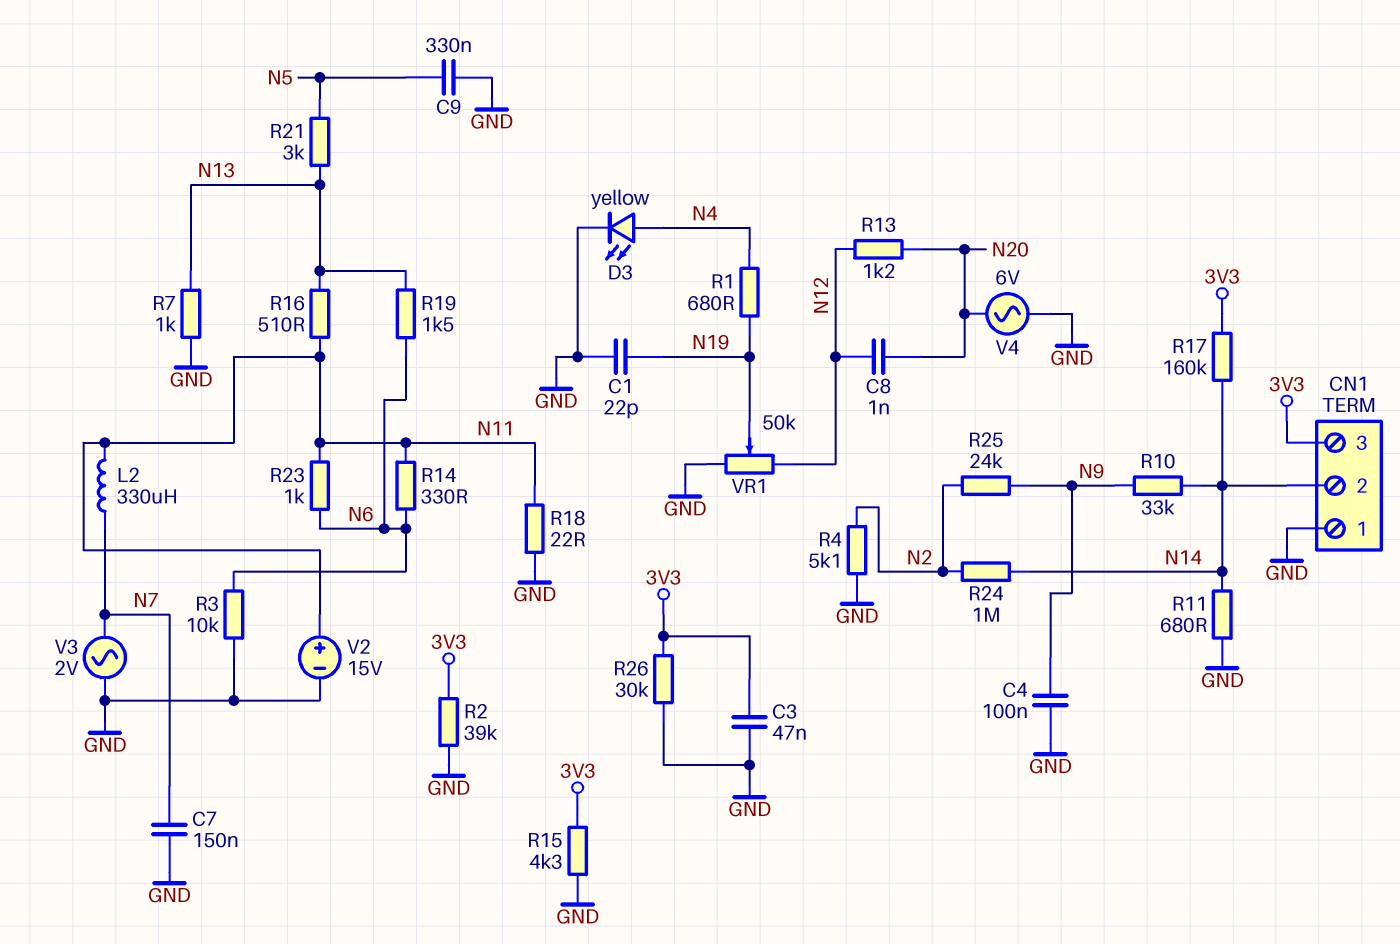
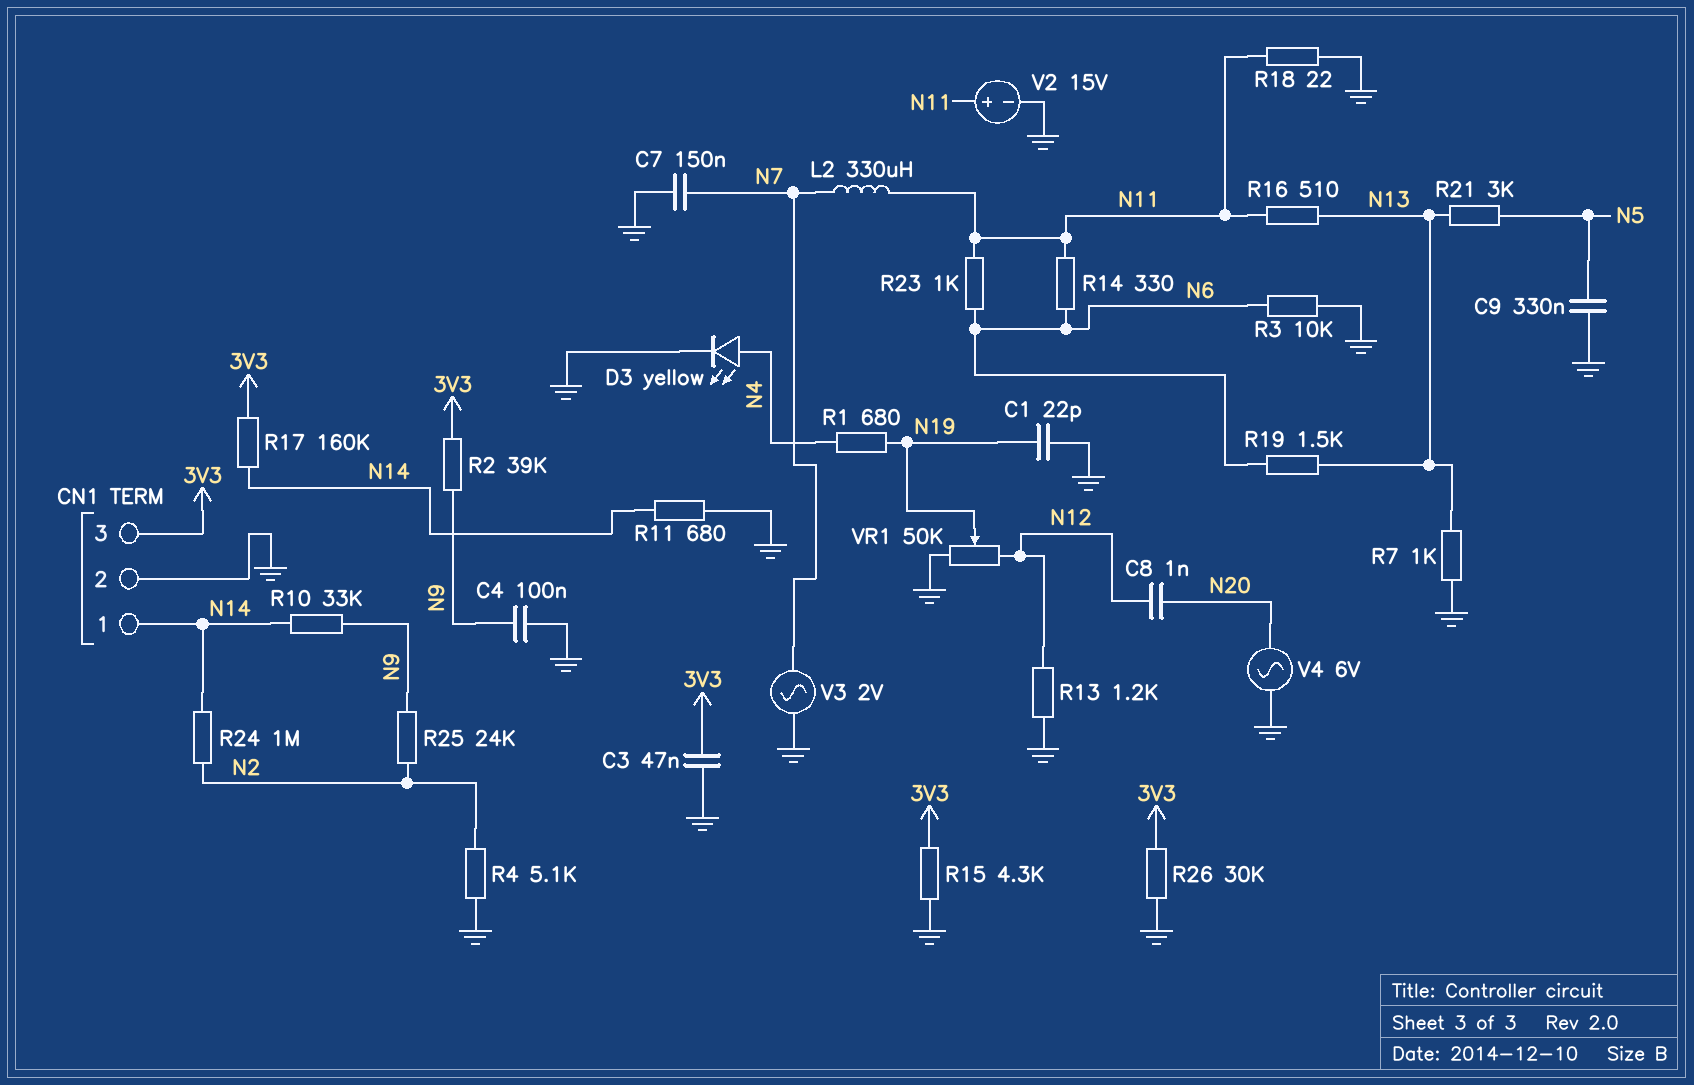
CN1 pin 1: GND -> N14
CN1 pin 2: N14 -> GND
R2: 39k (3V3, GND) -> 39k (3V3, N9)
R13: 1.2k (N12, N20) -> 1.2k (GND, N12)

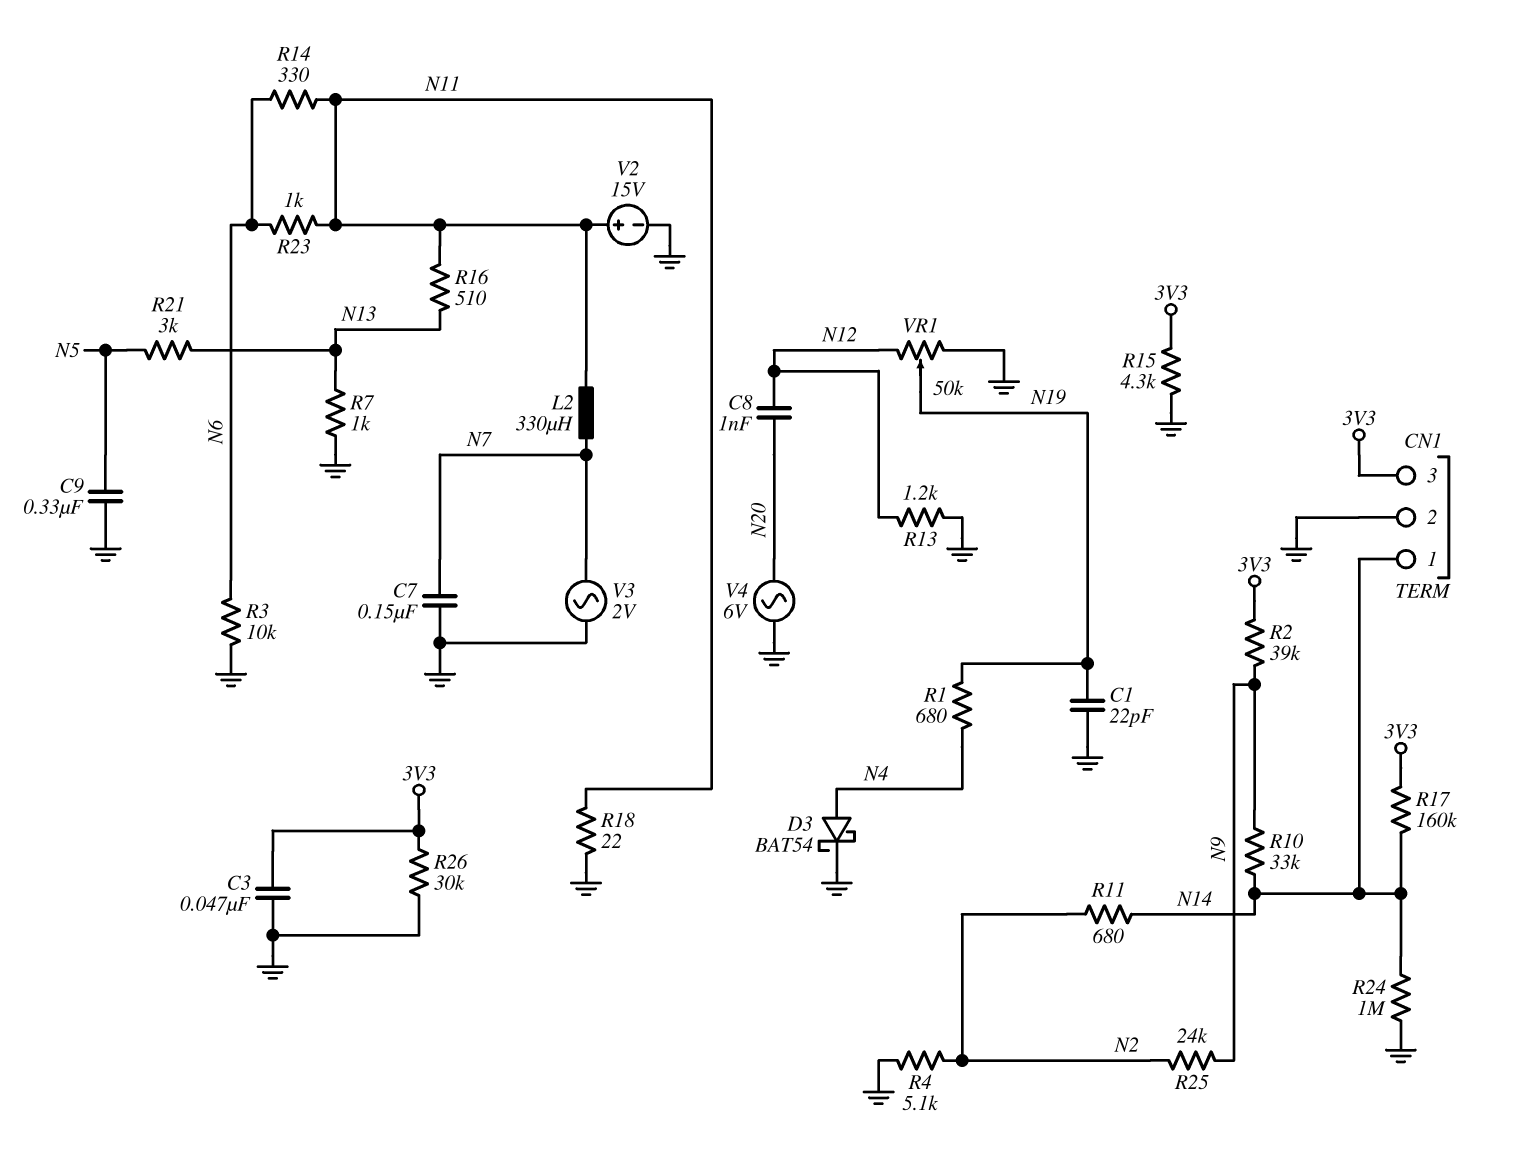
C4: 100nF (GND, N9) -> none
D3: LED yellow (A N4, K GND) -> schottky BAT54 (A N4, K GND)
R11: 680 (GND, N14) -> 680 (N2, N14)
R19: 1.5k (N6, N13) -> none
R24: 1M (N2, N14) -> 1M (GND, N14)

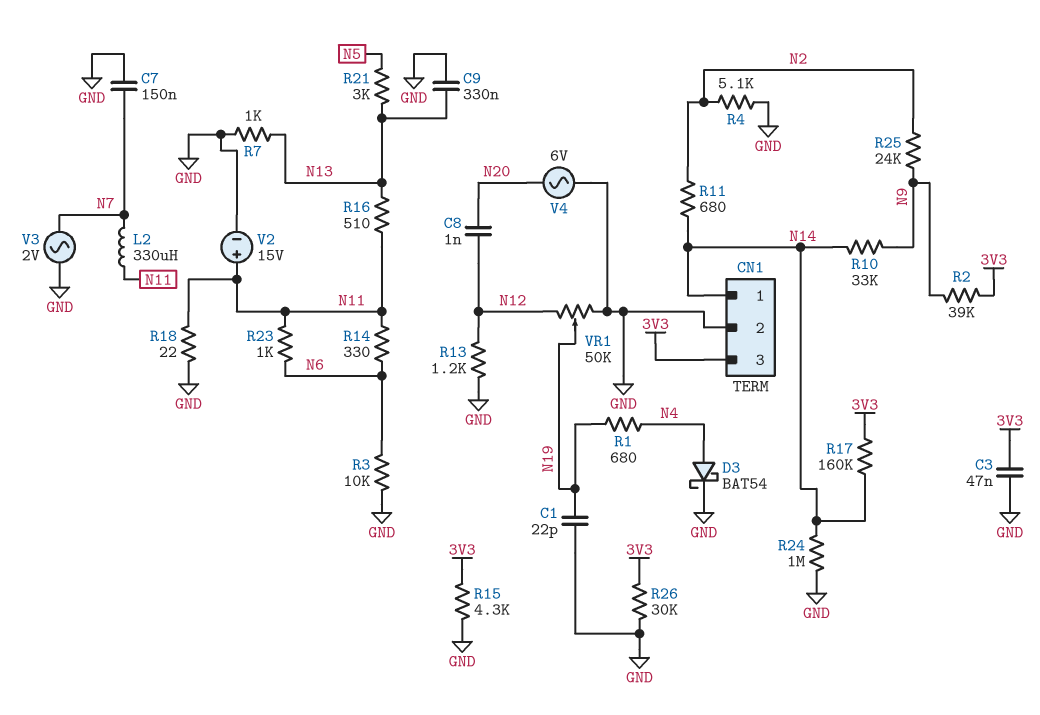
C9: 330nF (GND, N5) -> 330nF (GND, N13)

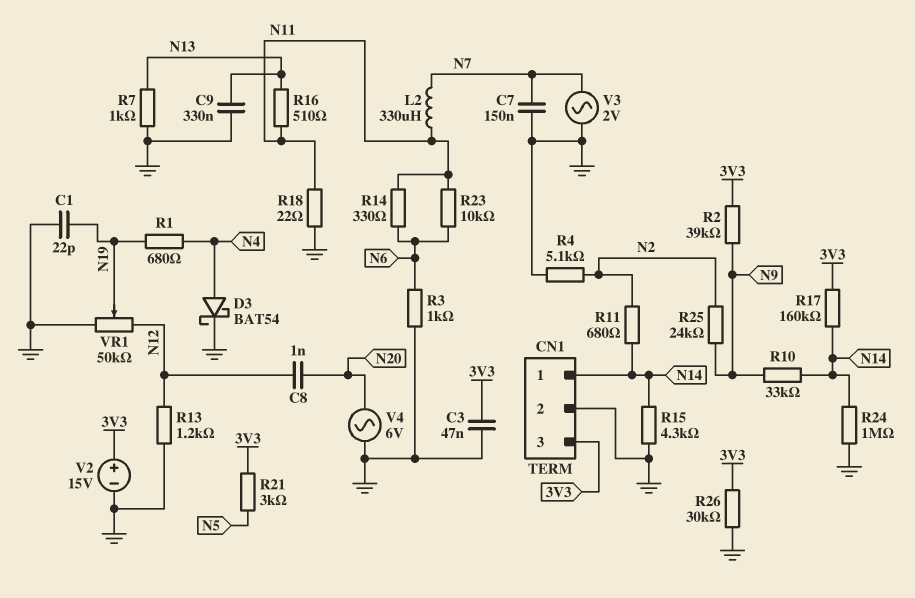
R3: 10k (GND, N6) -> 1k (GND, N6)
R15: 4.3k (3V3, GND) -> 4.3k (GND, N14)
R21: 3k (N5, N13) -> 3k (3V3, N5)
R23: 1k (N6, N11) -> 10k (N6, N11)
V2: 15V (plus N11, minus GND) -> 15V (plus 3V3, minus GND)

